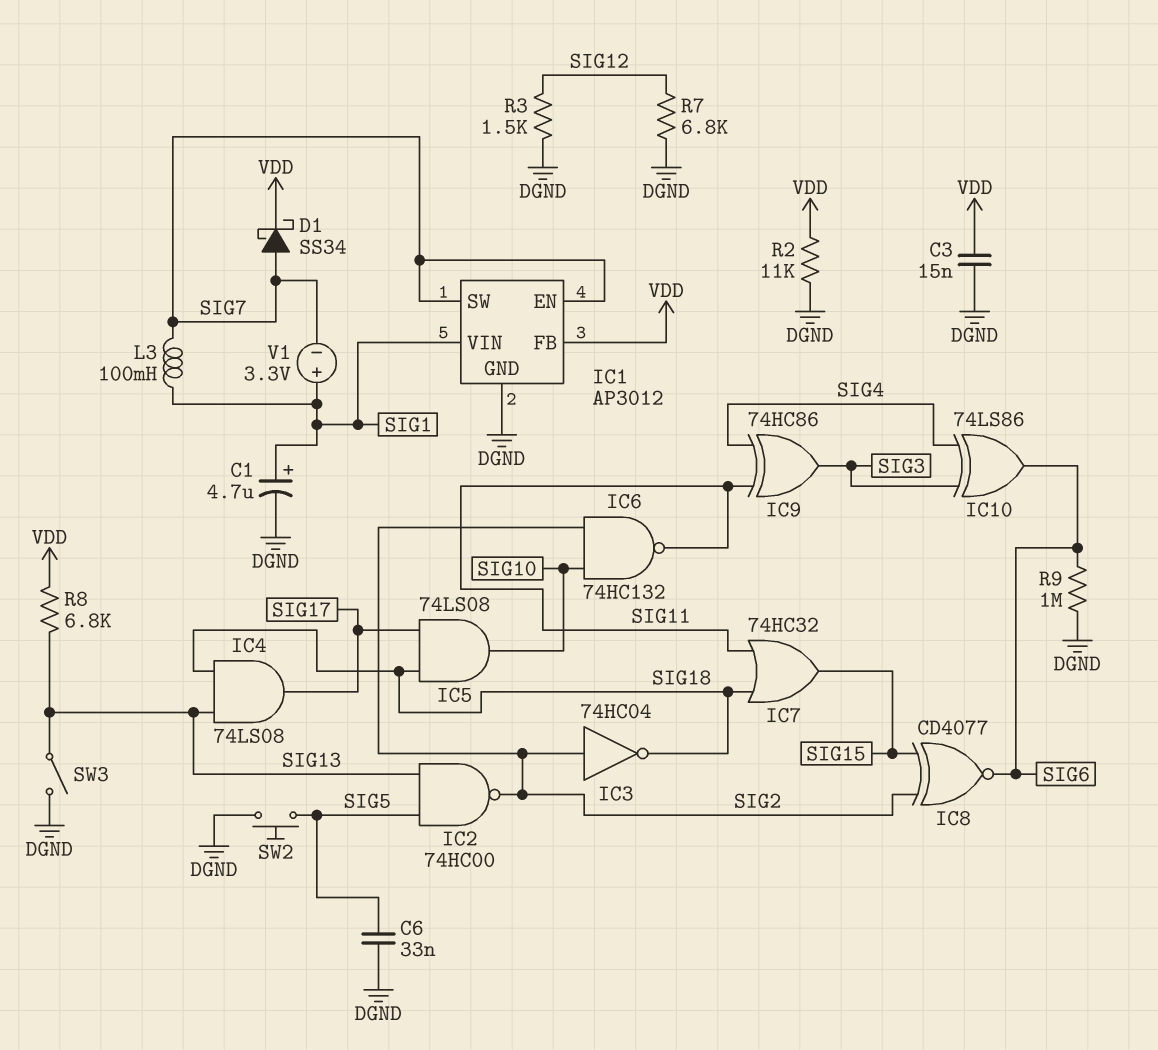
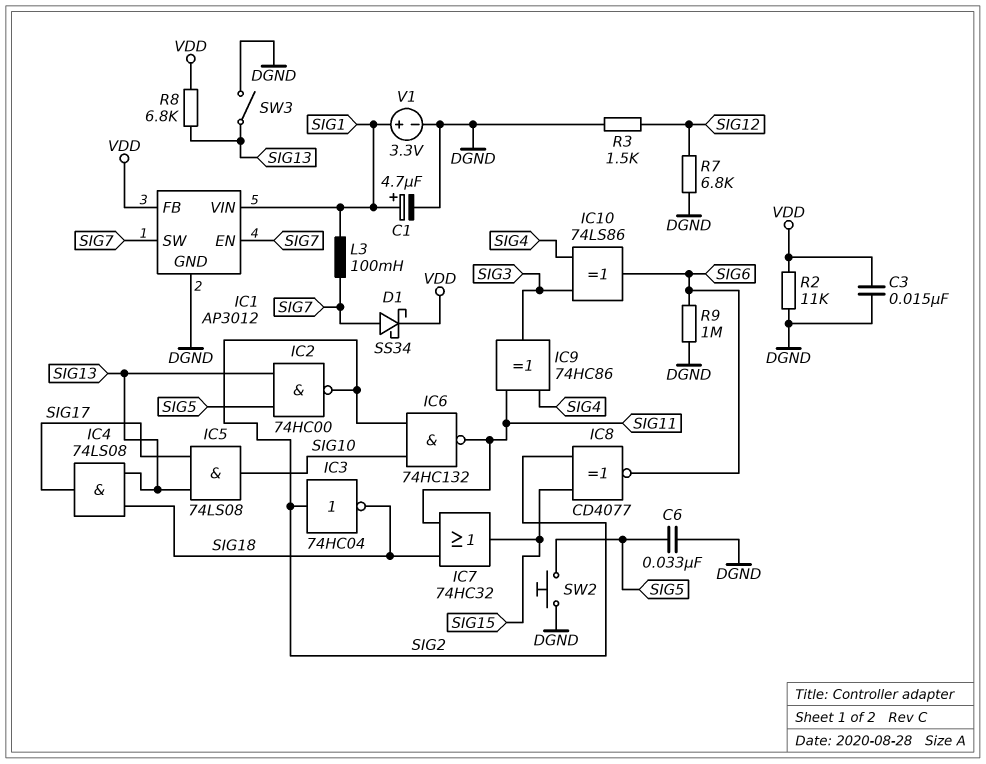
IC5: AND 74LS08 (in SIG17, in SIG18, out SIG10) -> AND 74LS08 (in SIG13, in SIG17, out SIG10)
V1: 3.3V (plus SIG1, minus SIG7) -> 3.3V (plus SIG1, minus DGND)

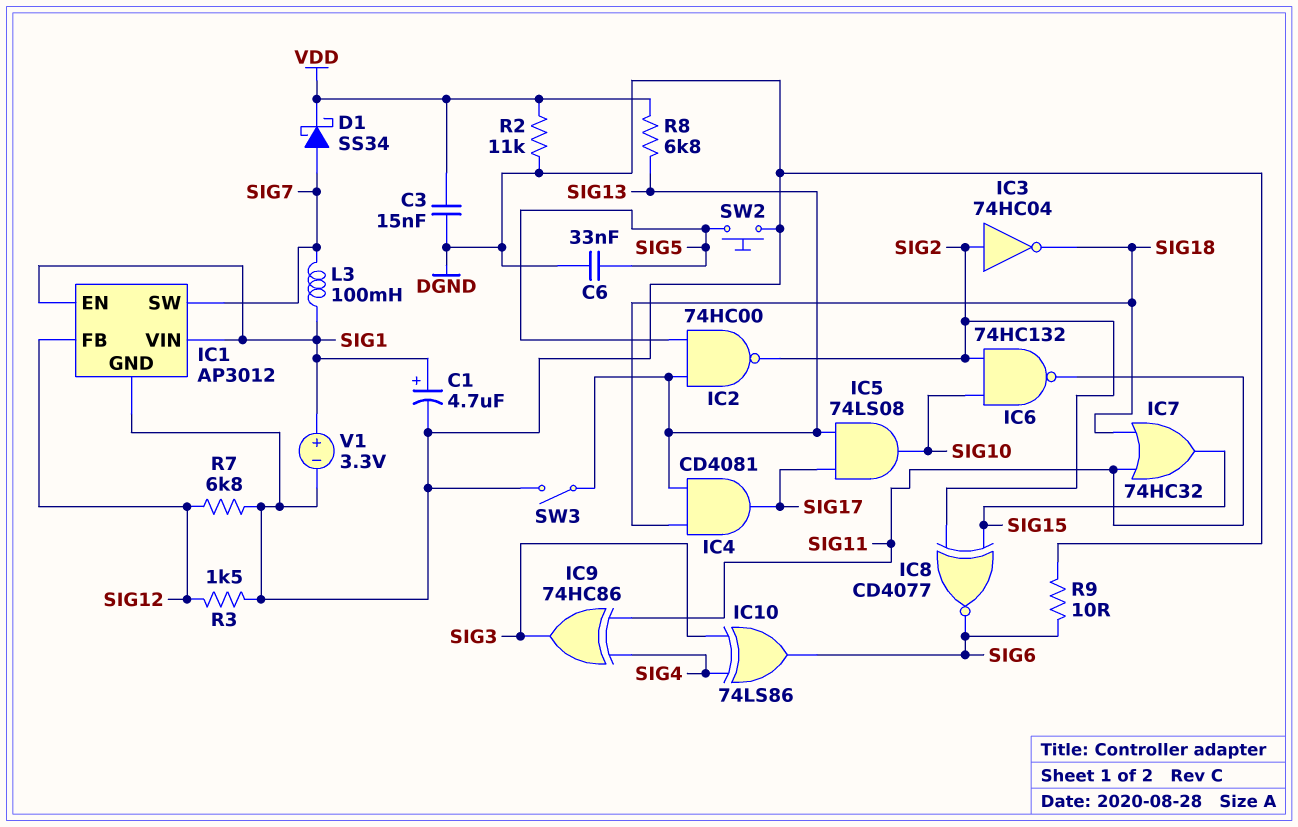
IC1 pin EN: SIG7 -> SIG1
IC1 pin FB: VDD -> SIG12
IC4: AND 74LS08 (in SIG13, in SIG18, out SIG17) -> AND CD4081 (in SIG13, in SIG18, out SIG17)
R9: 1M (DGND, SIG6) -> 10 (DGND, SIG6)

